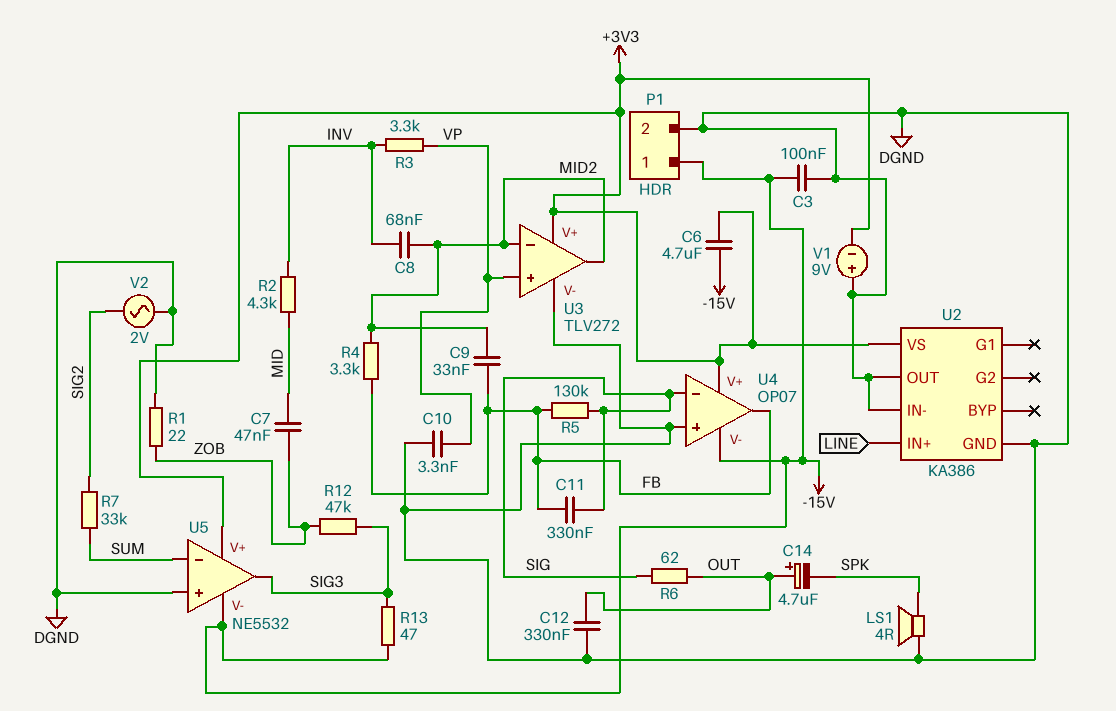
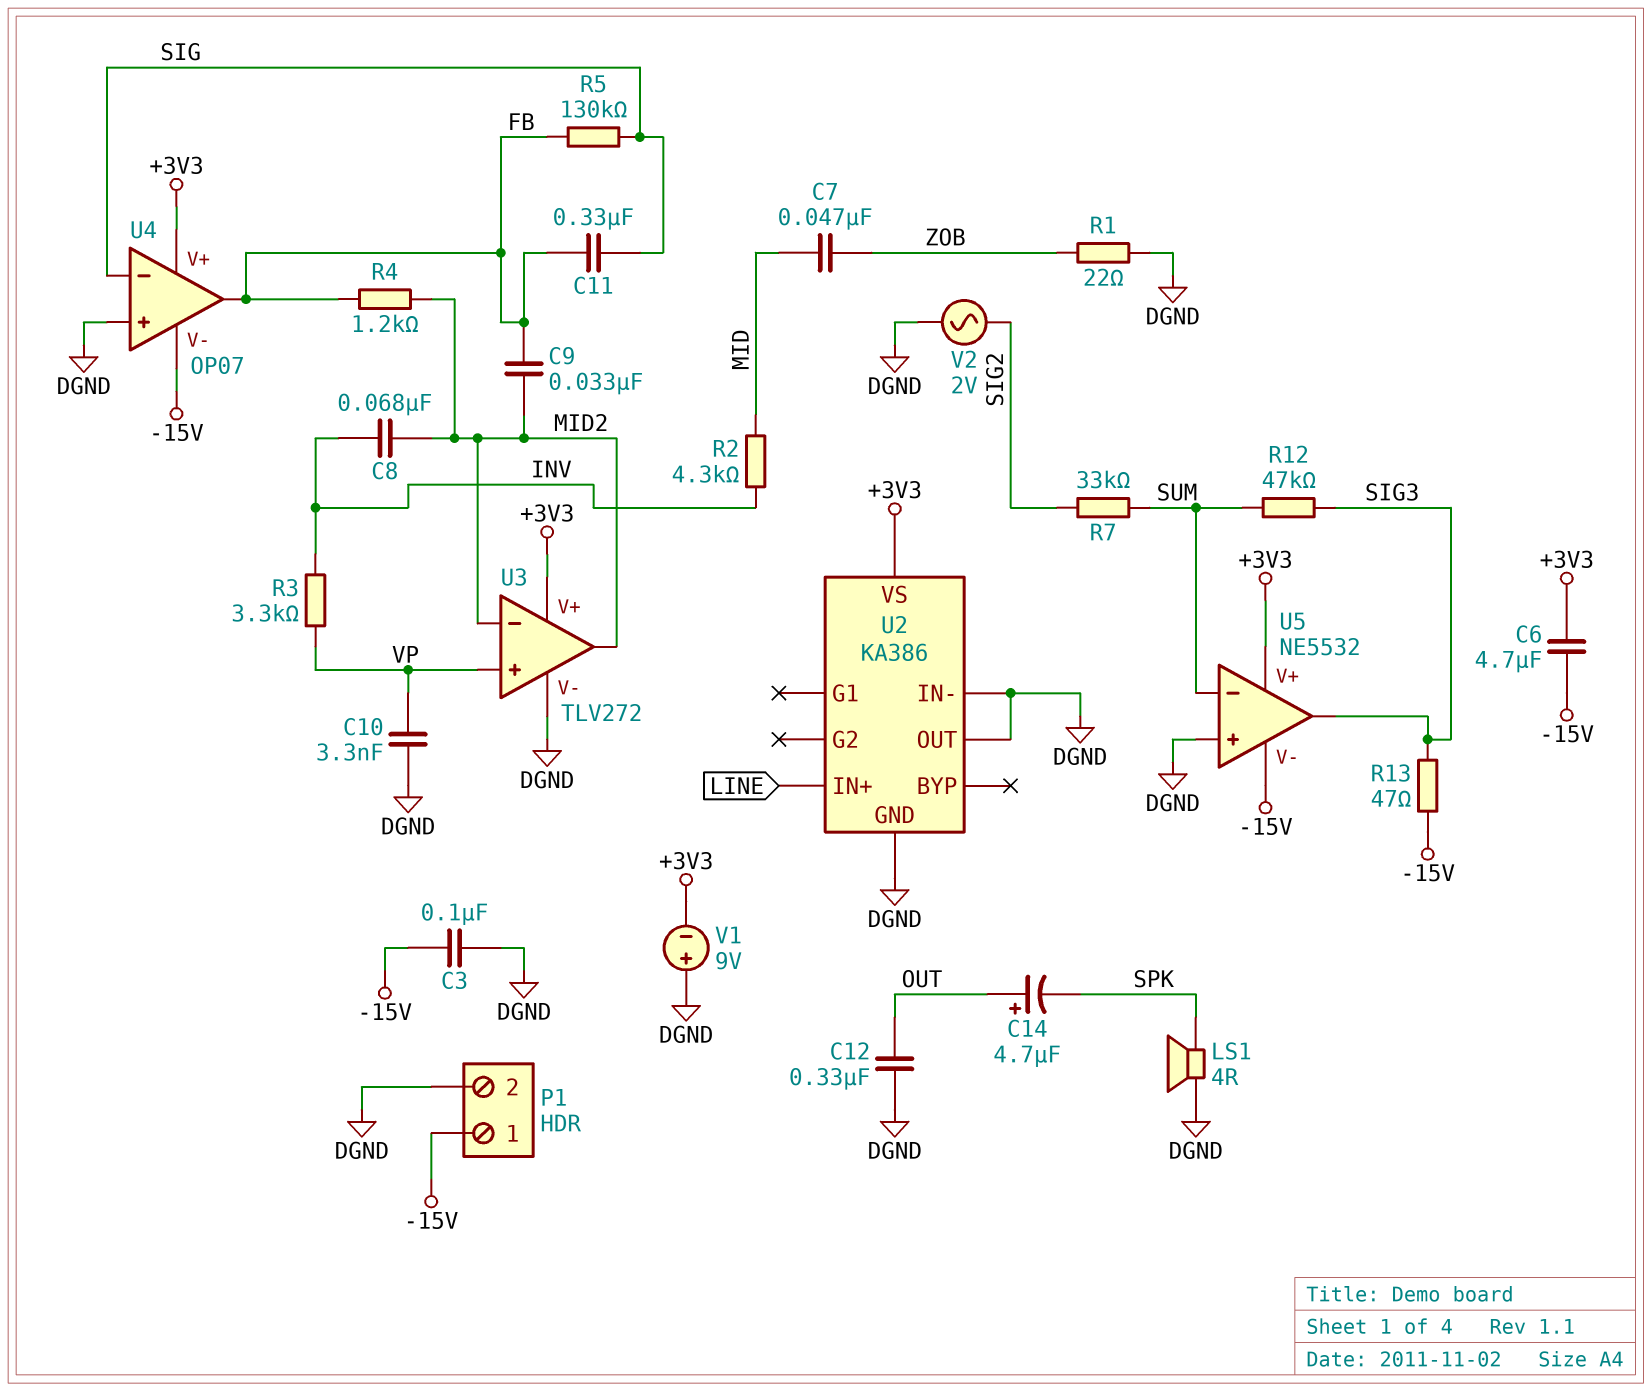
R4: 3.3k (FB, MID2) -> 1.2k (FB, MID2)
R6: 62 (OUT, SIG) -> none
R12: 47k (SIG3, ZOB) -> 47k (SIG3, SUM)

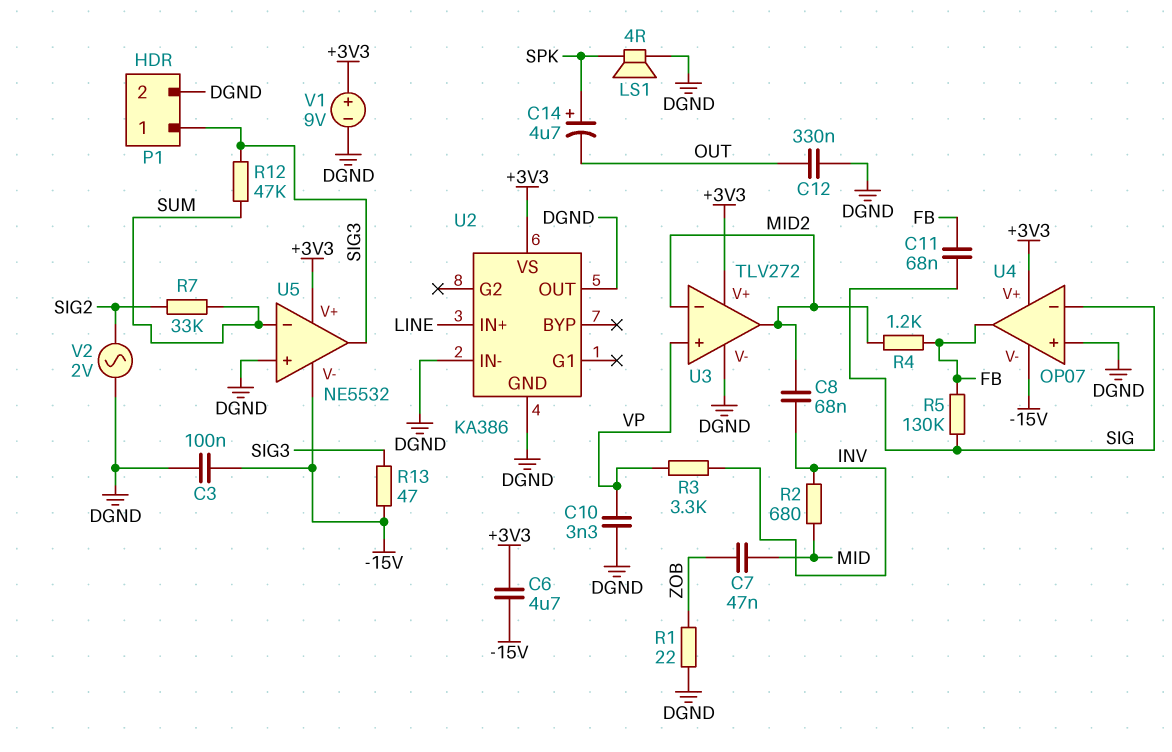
C9: 33nF (FB, MID2) -> none
C11: 330nF (FB, SIG) -> 68nF (FB, SIG)
C14: 4.7uF (plus OUT, minus SPK) -> 4.7uF (plus SPK, minus OUT)
P1 pin 1: -15V -> SIG3
R2: 4.3k (INV, MID) -> 680 (INV, MID)
V1: 9V (plus DGND, minus +3V3) -> 9V (plus +3V3, minus DGND)

